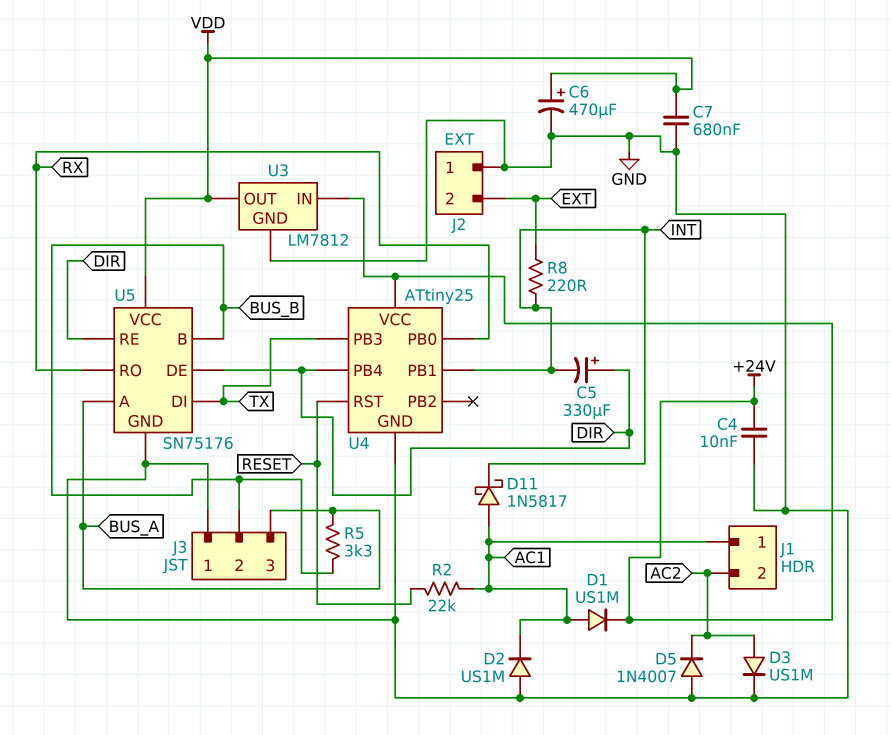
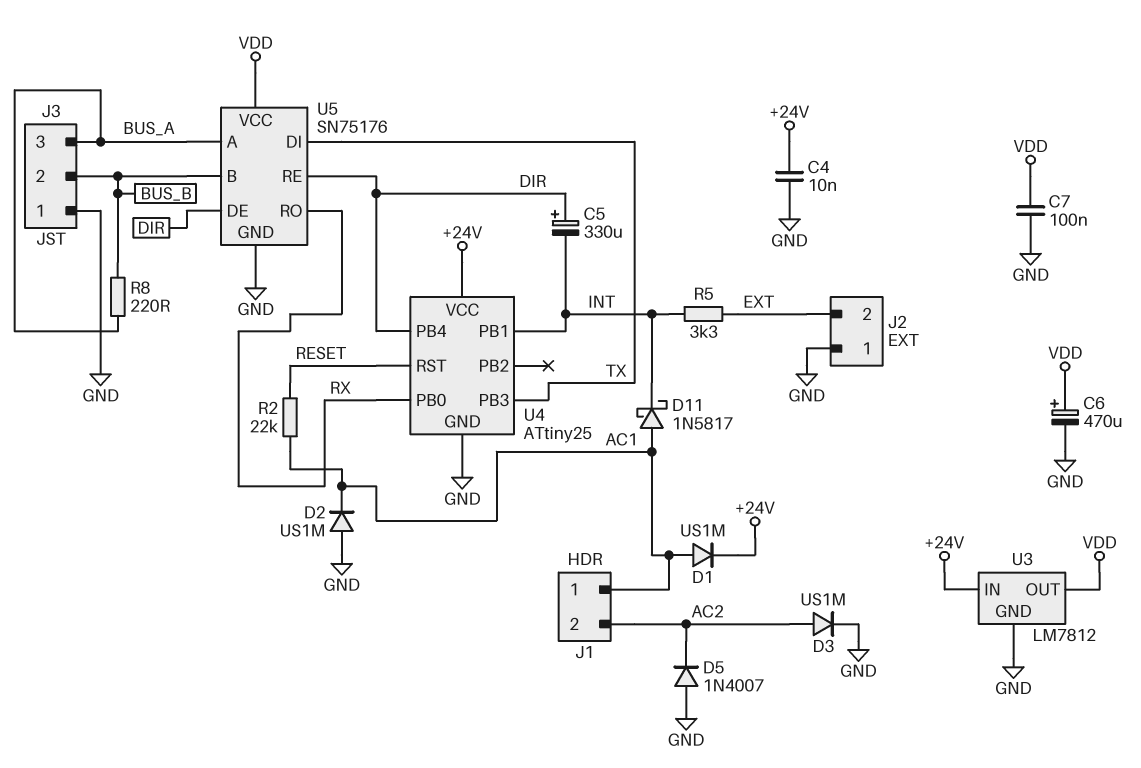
C7: 680nF (GND, VDD) -> 100nF (GND, VDD)
R5: 3.3k (BUS_A, BUS_B) -> 3.3k (EXT, INT)
R8: 220 (EXT, INT) -> 220 (BUS_A, BUS_B)

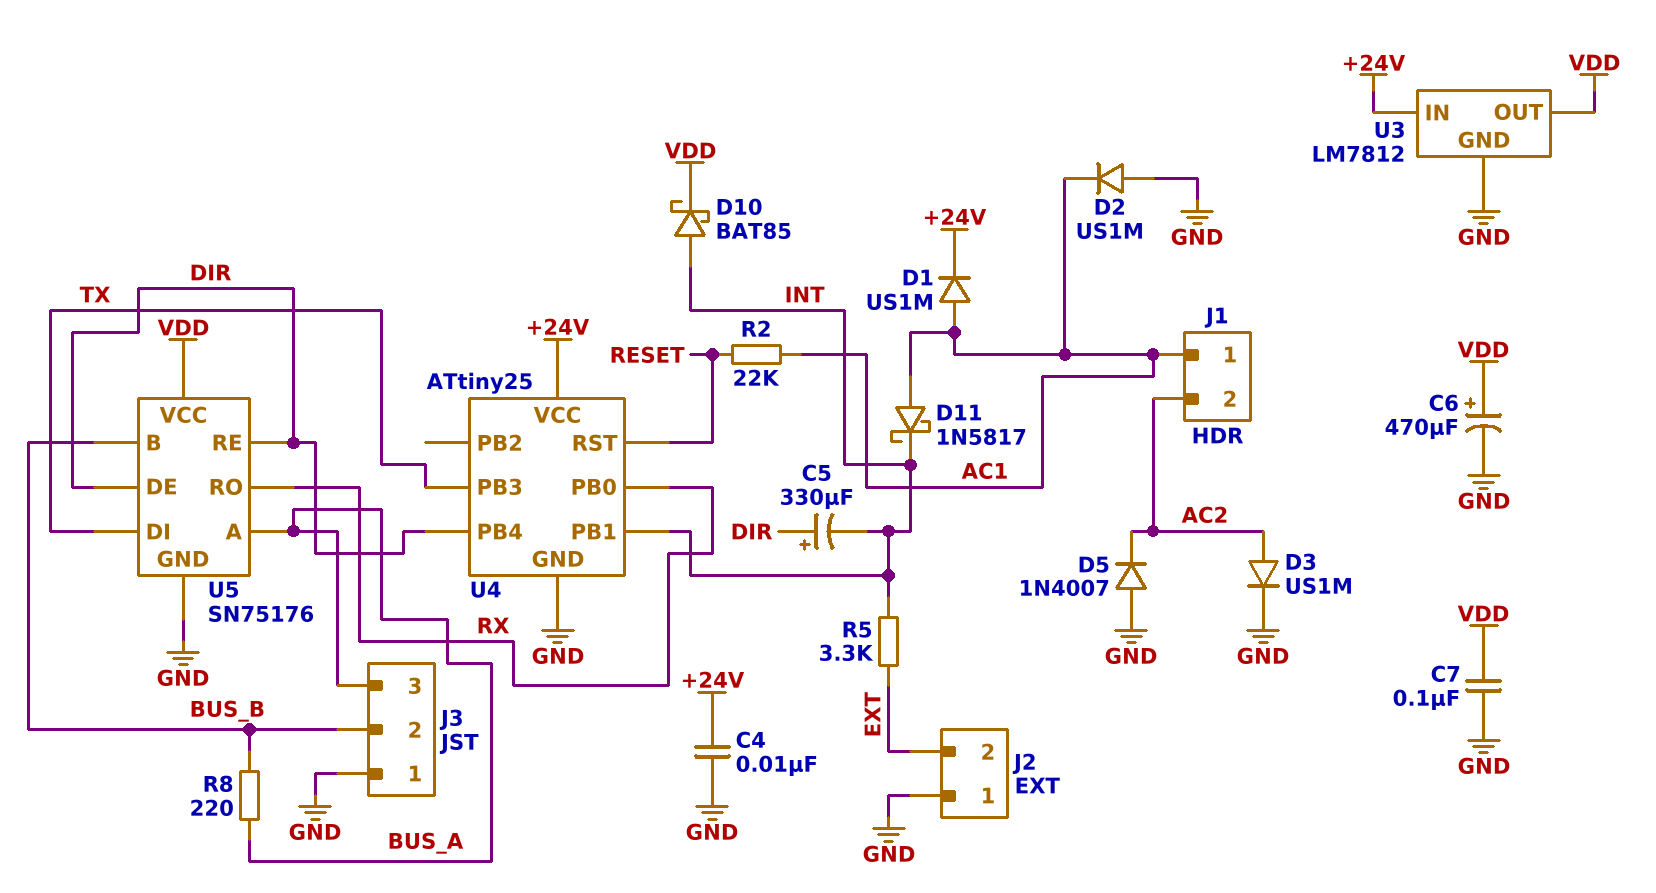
D10: none -> schottky BAT85 (A INT, K VDD)

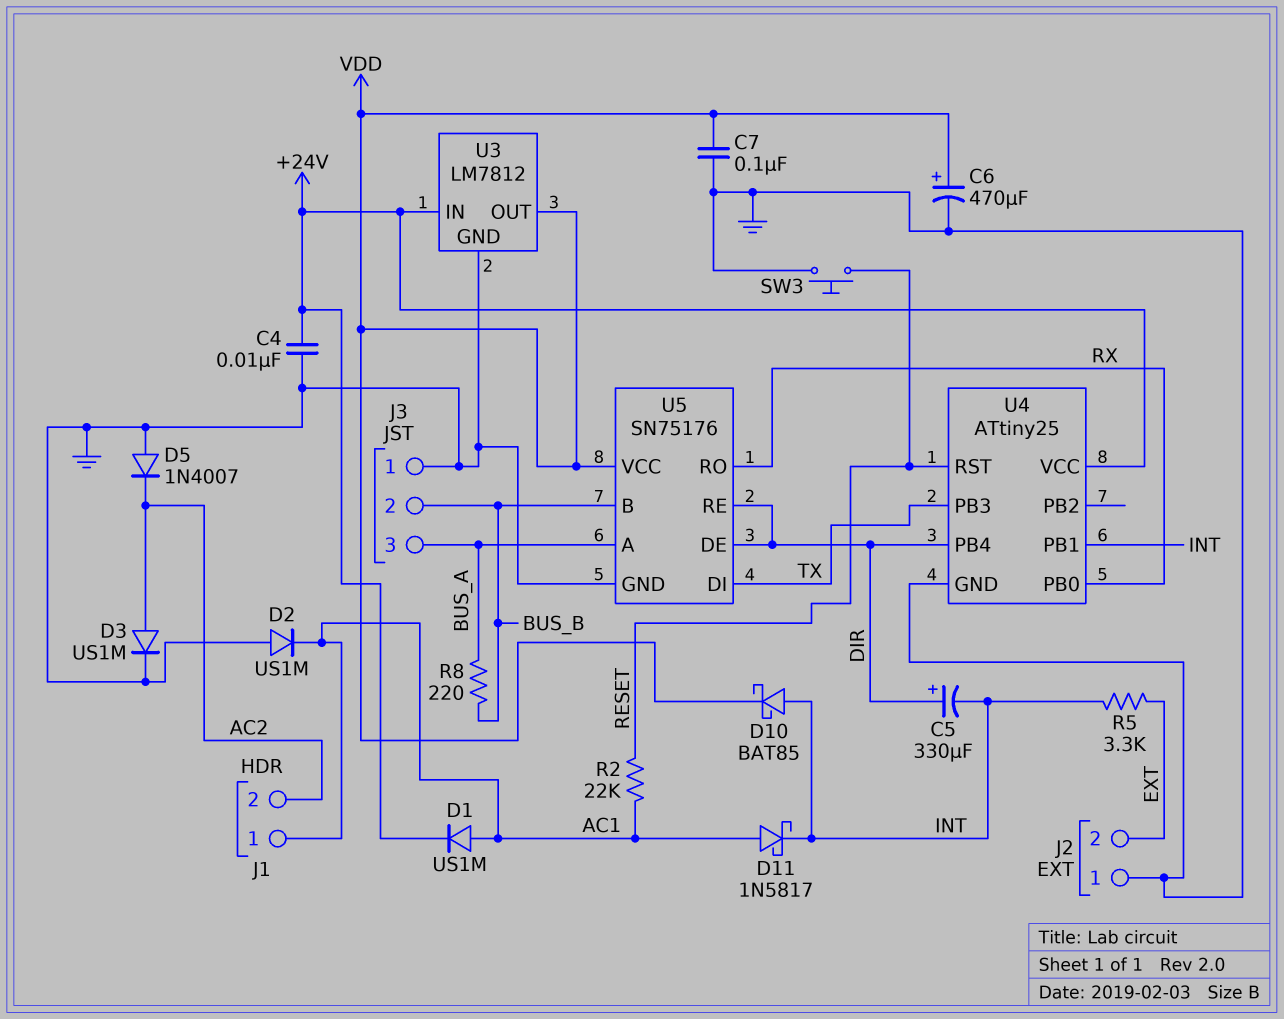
SW3: none -> button (GND, RESET)

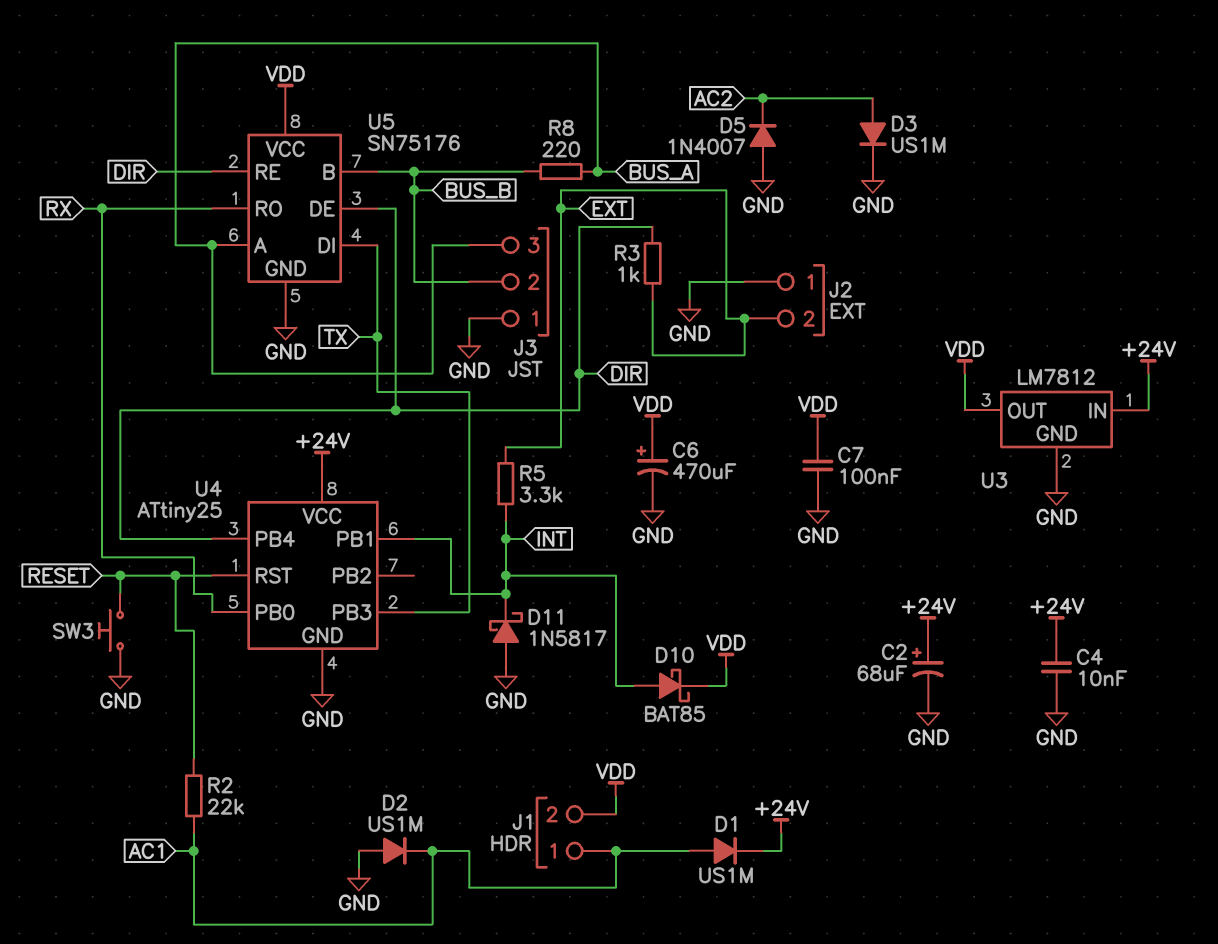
C2: none -> 68uF (plus +24V, minus GND)
C5: 330uF (plus DIR, minus INT) -> none
D11: schottky 1N5817 (A AC1, K INT) -> schottky 1N5817 (A GND, K INT)
J1 pin 2: AC2 -> VDD
R3: none -> 1k (DIR, EXT)

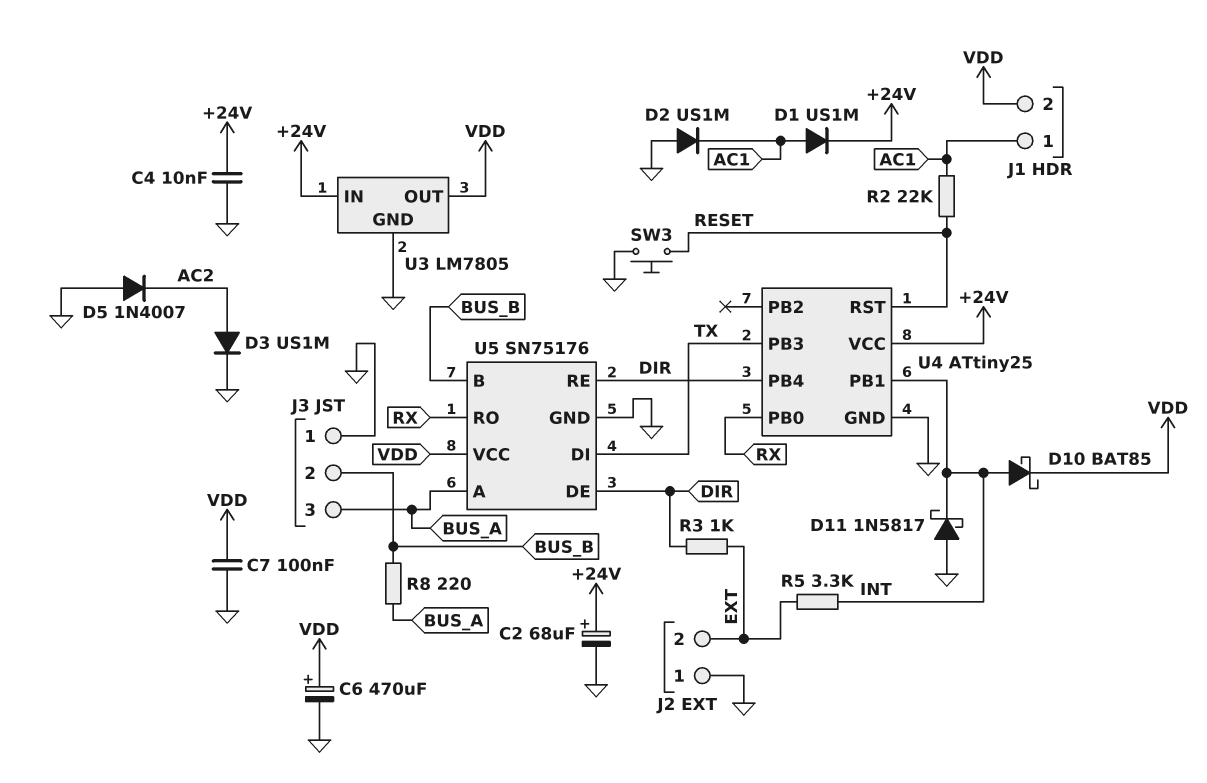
U3: LM7812 -> LM7805

